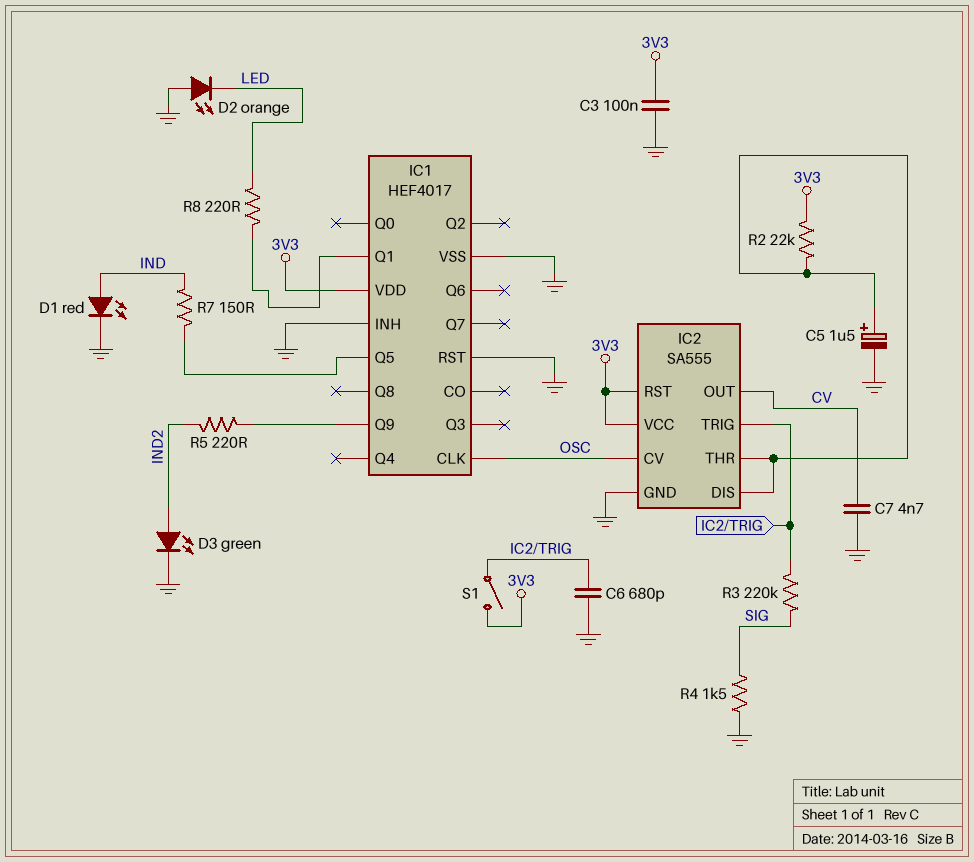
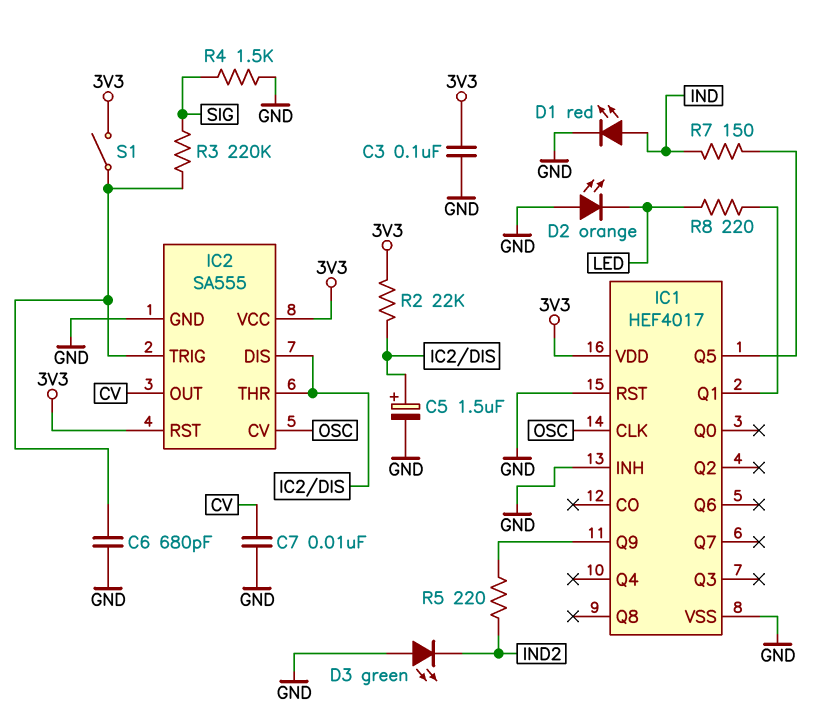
C7: 4.7nF (CV, GND) -> 10nF (CV, GND)
D3: LED green (A IND2, K GND) -> LED green (A GND, K IND2)

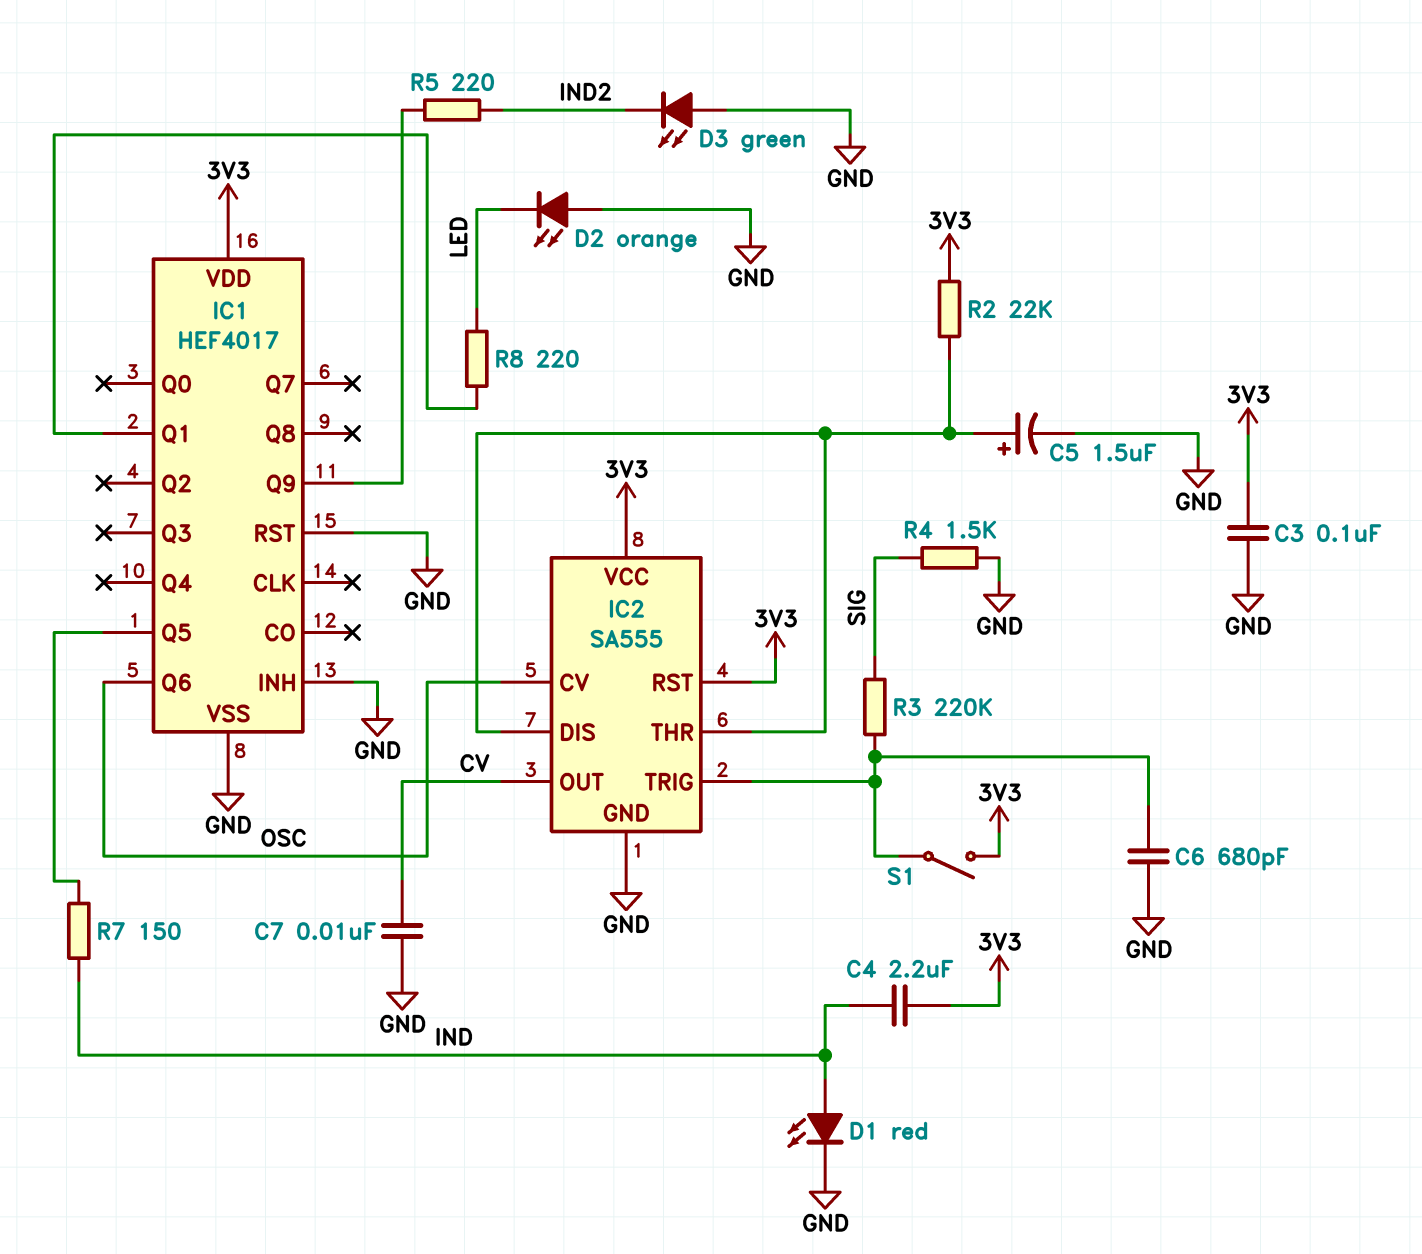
C4: none -> 2.2uF (3V3, IND)
IC1 pin CLK: OSC -> none
IC1 pin Q6: none -> OSC

